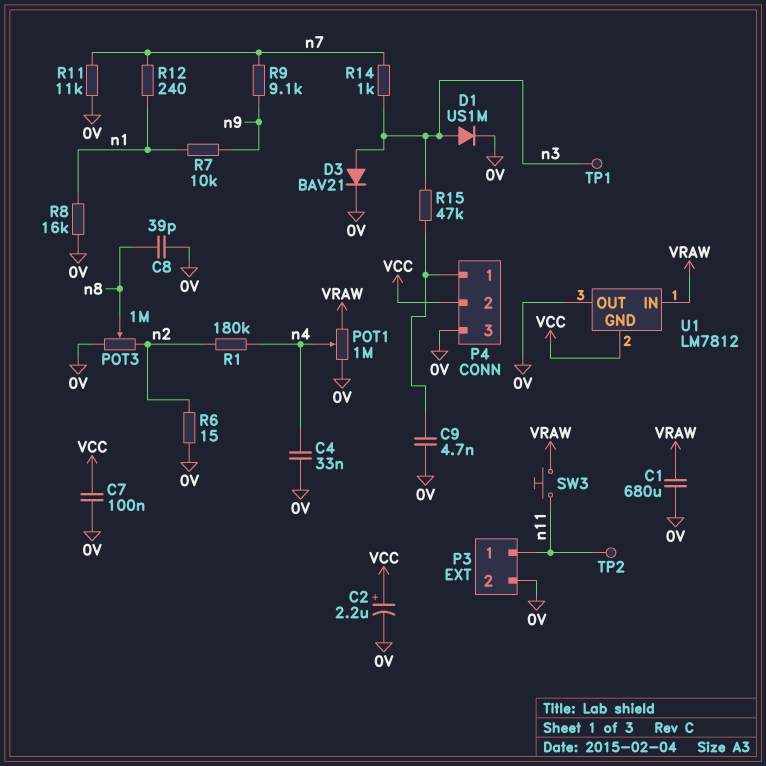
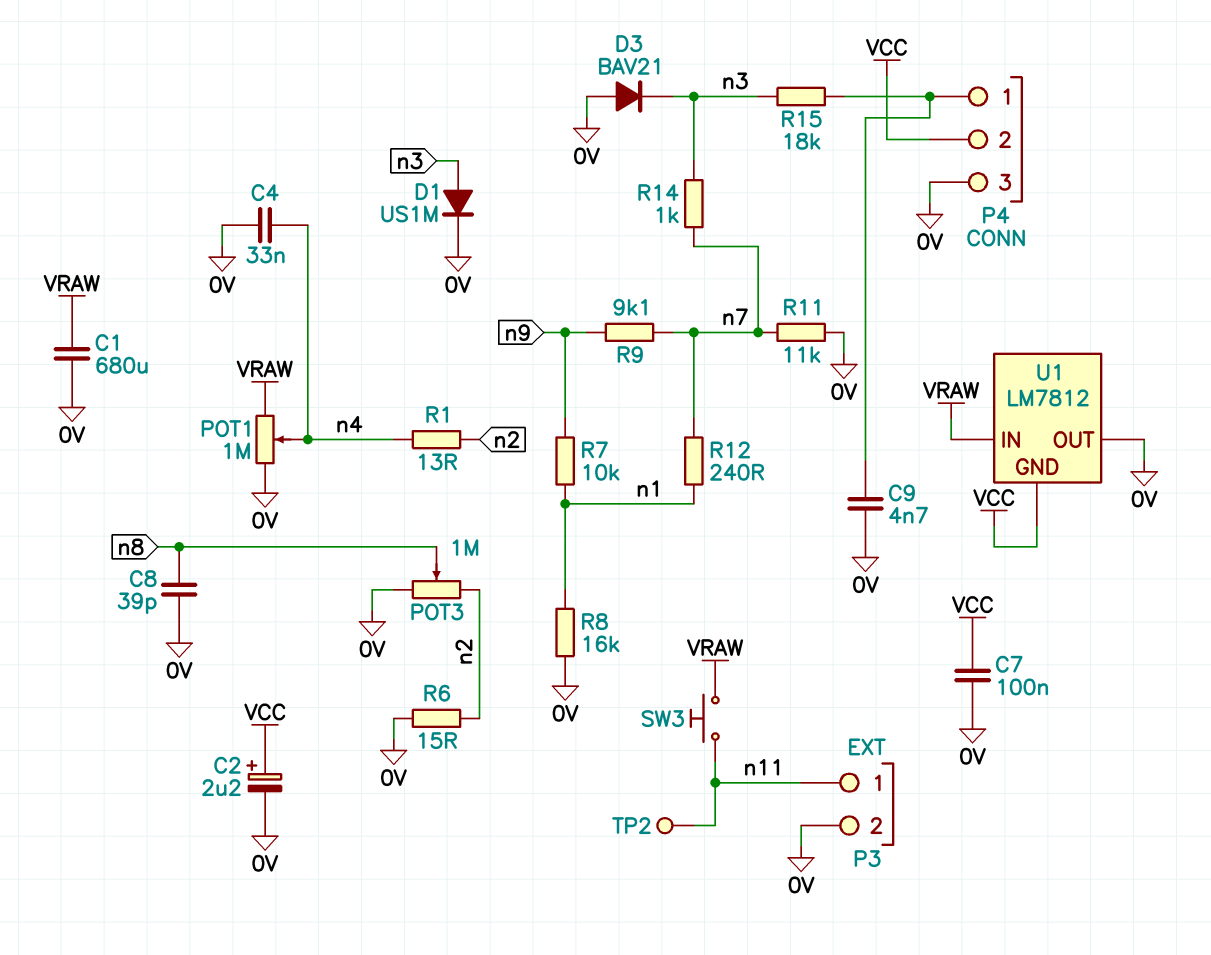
D3: diode BAV21 (A n3, K 0V) -> diode BAV21 (A 0V, K n3)
R1: 180k (n2, n4) -> 13 (n2, n4)
R15: 47k (P4/1, n3) -> 18k (P4/1, n3)
TP1: test point (n3) -> none

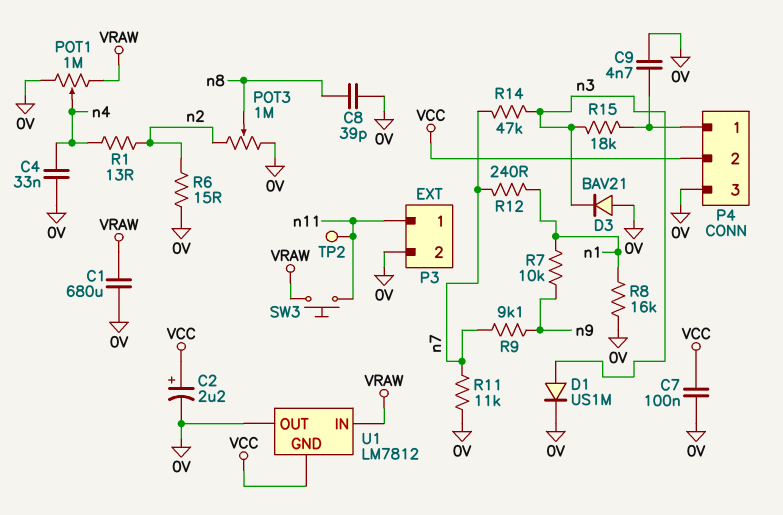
R14: 1k (n3, n7) -> 47k (n3, n7)

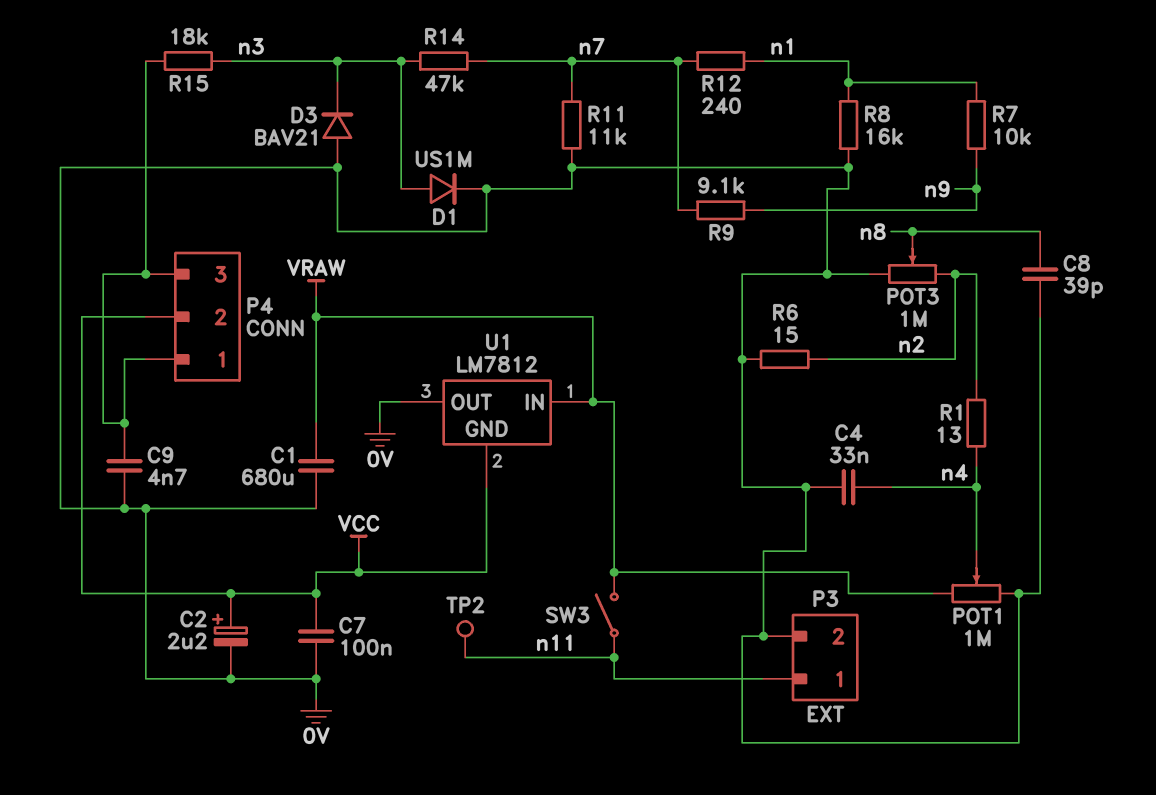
P4 pin 3: 0V -> P4/1
SW3: button (VRAW, n11) -> switch (VRAW, n11)

